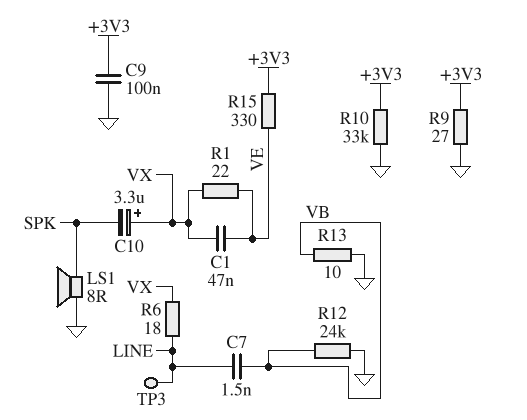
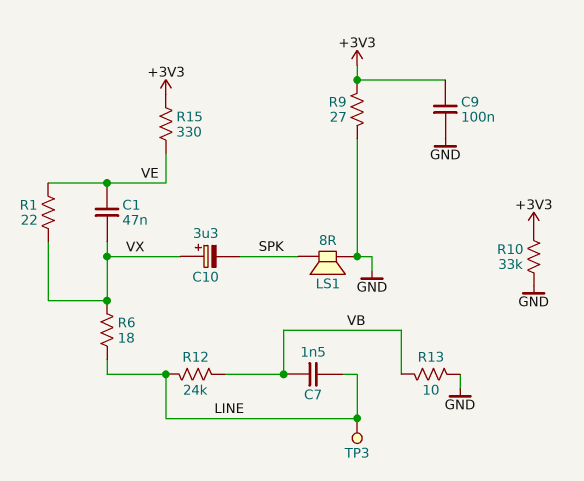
R12: 24k (GND, VB) -> 24k (LINE, VB)

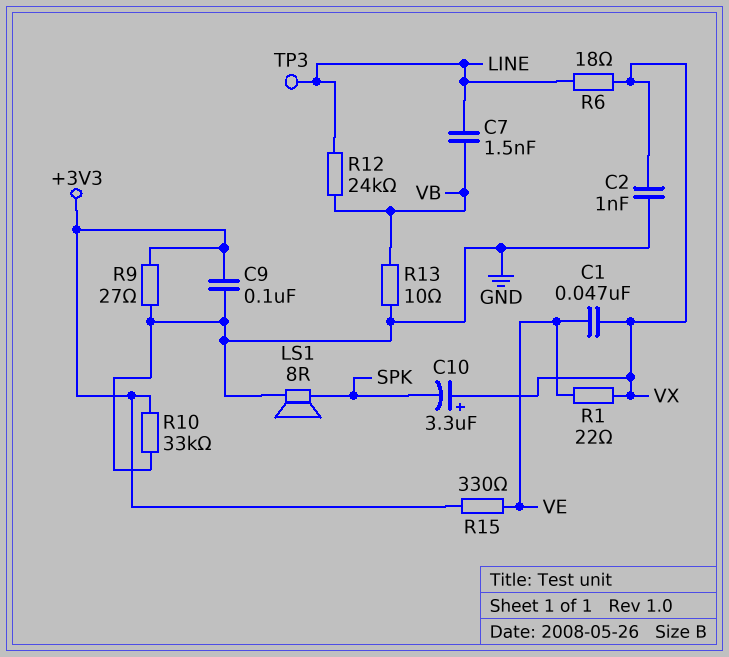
C2: none -> 1nF (GND, VX)

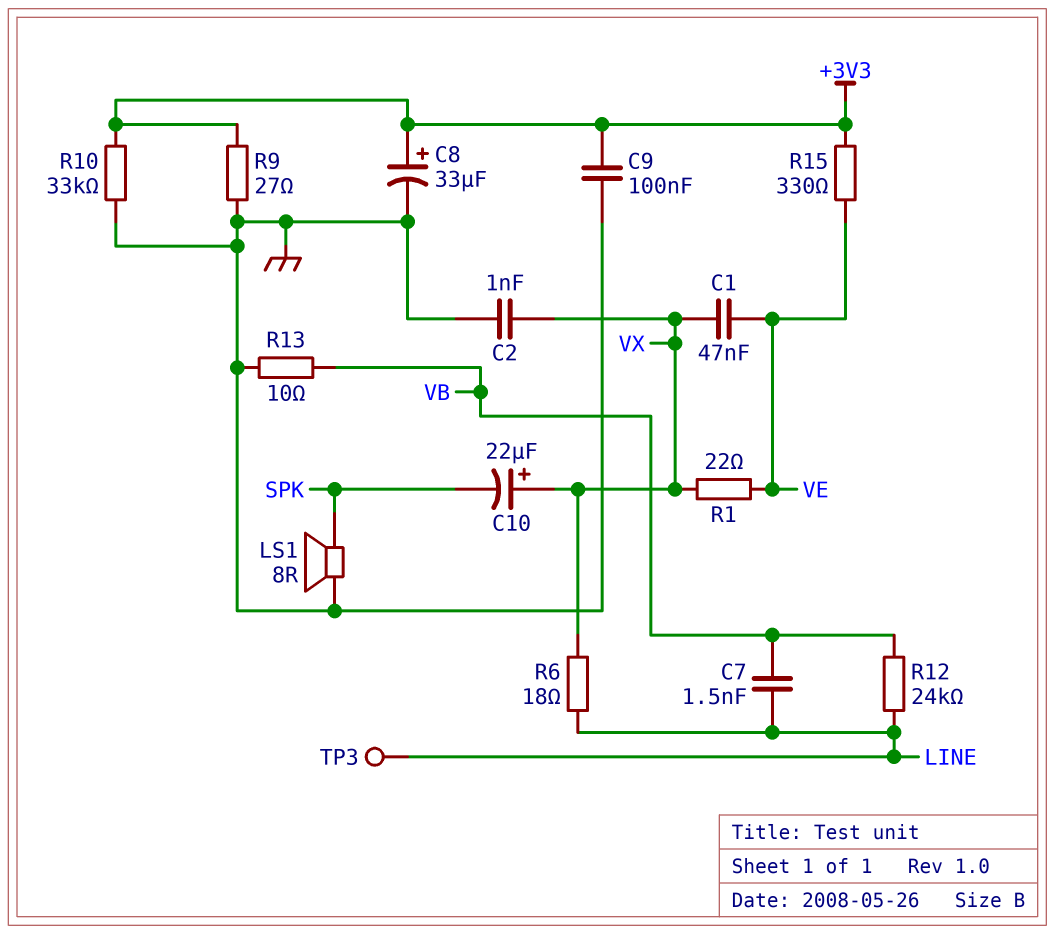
C8: none -> 33uF (plus +3V3, minus GND)
C10: 3.3uF (plus VX, minus SPK) -> 22uF (plus VX, minus SPK)

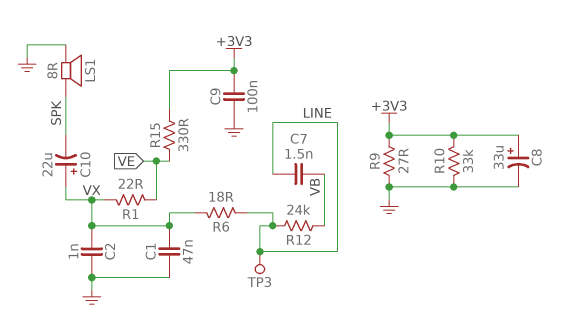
C1: 47nF (VE, VX) -> 47nF (GND, VX)
R13: 10 (GND, VB) -> none

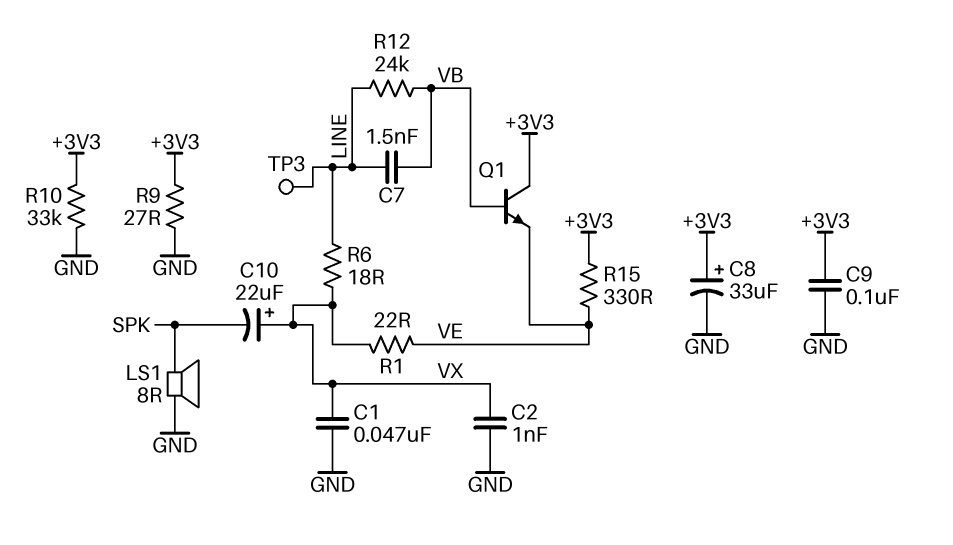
Q1: none -> NPN (B VB, C +3V3, E VE)

